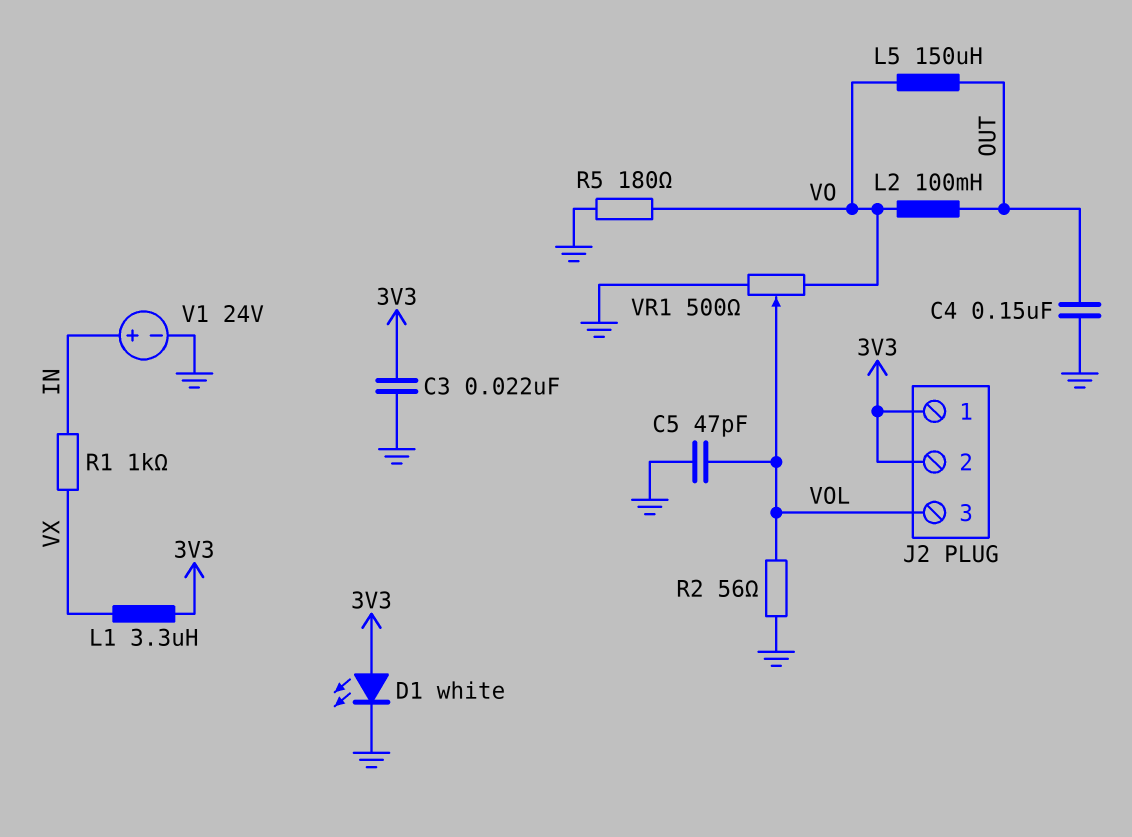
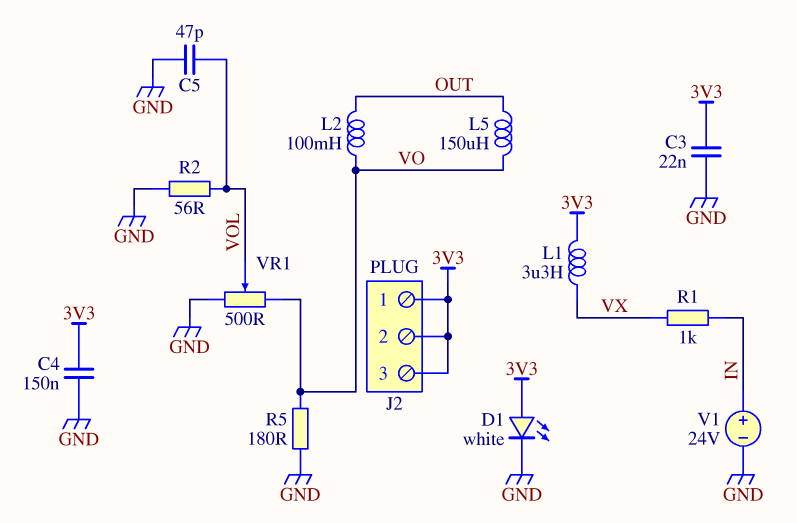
C4: 150nF (GND, OUT) -> 150nF (3V3, GND)
J2 pin 3: VOL -> 3V3

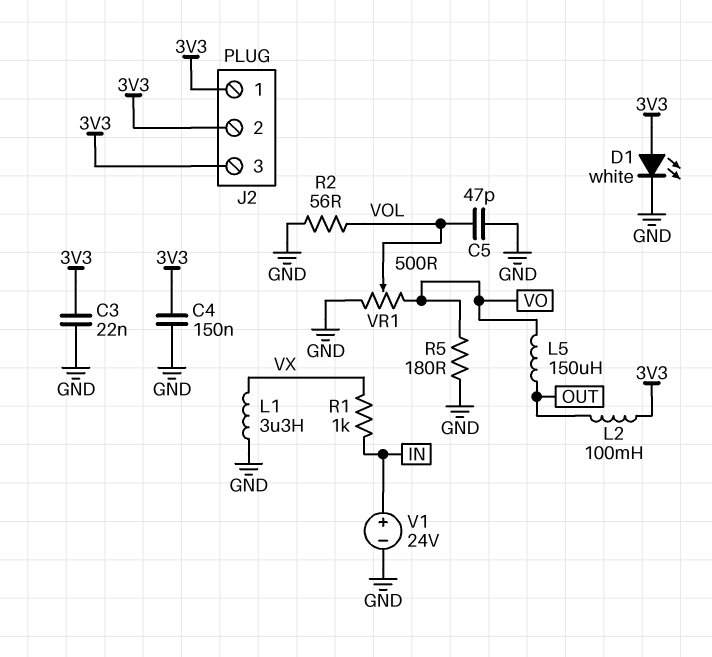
L1: 3.3uH (3V3, VX) -> 3.3uH (GND, VX)
L2: 100mH (OUT, VO) -> 100mH (3V3, OUT)

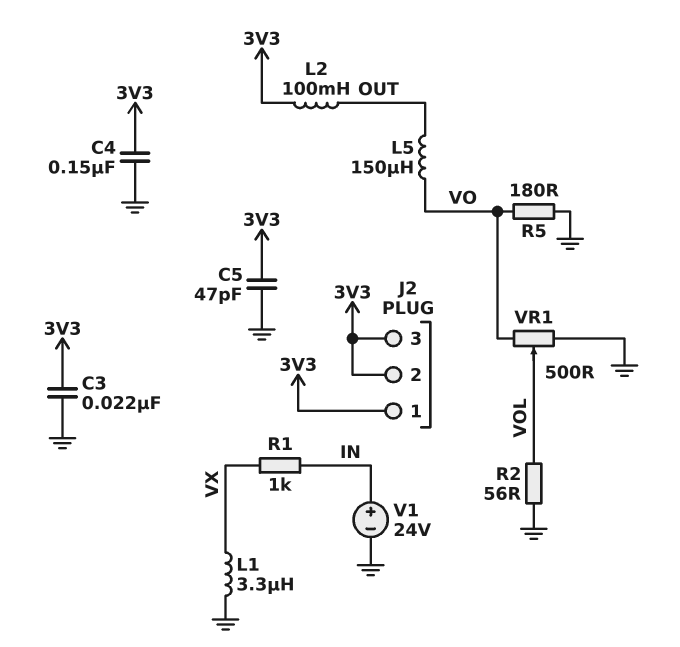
C5: 47pF (GND, VOL) -> 47pF (3V3, GND)
D1: LED white (A 3V3, K GND) -> none

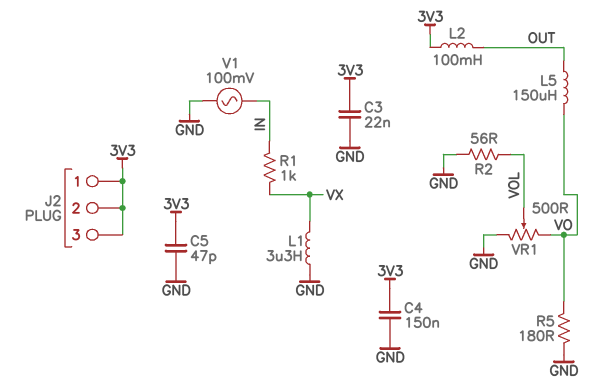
V1: 24V (plus IN, minus GND) -> AC 100mV (GND, IN)

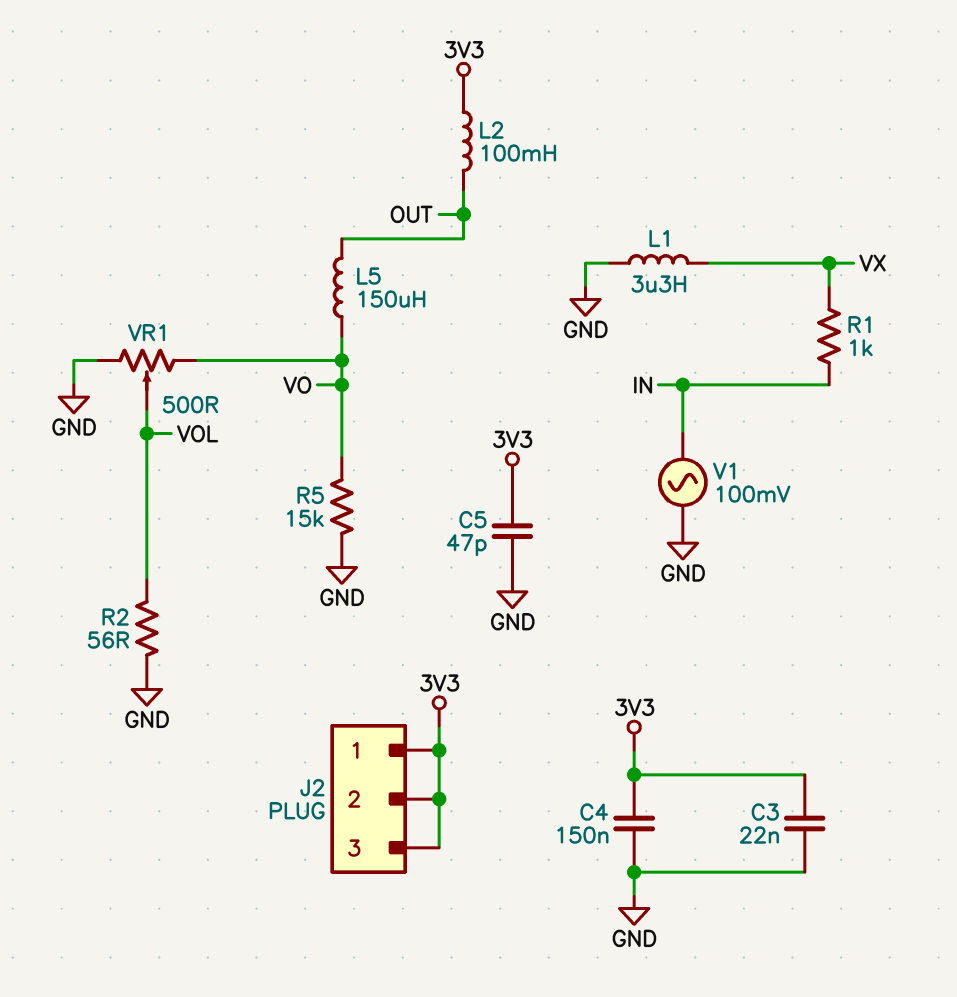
R5: 180 (GND, VO) -> 15k (GND, VO)

